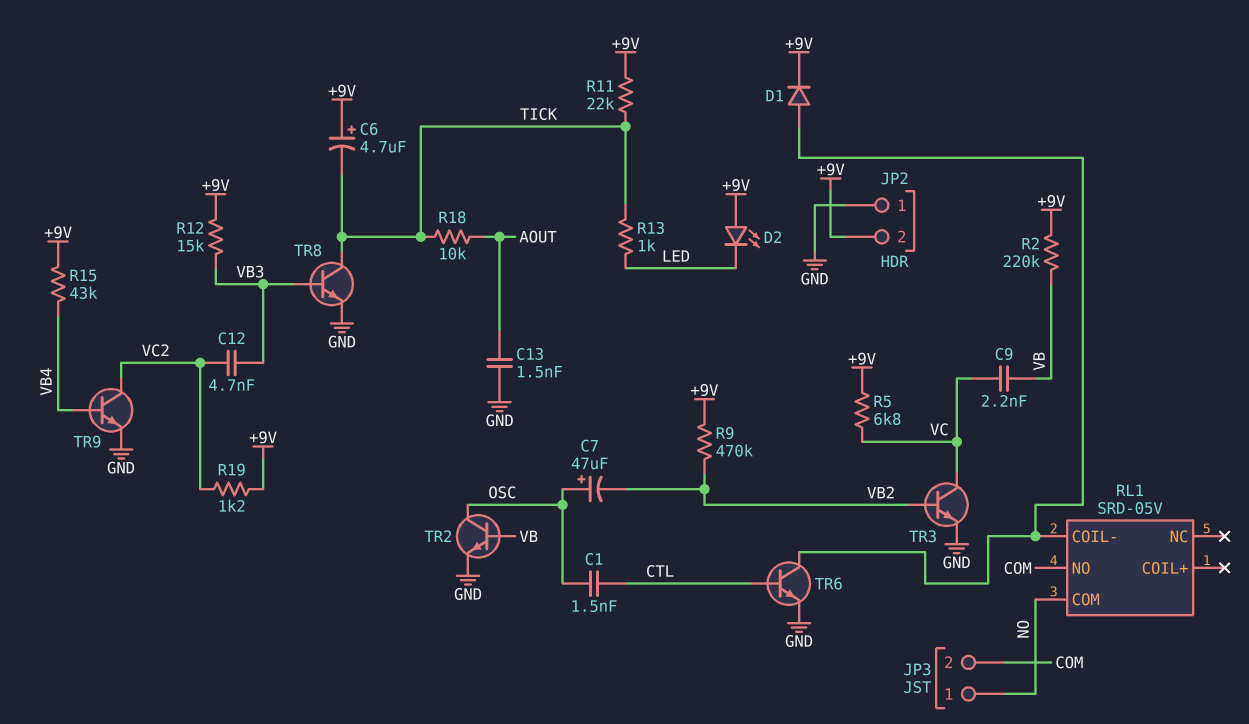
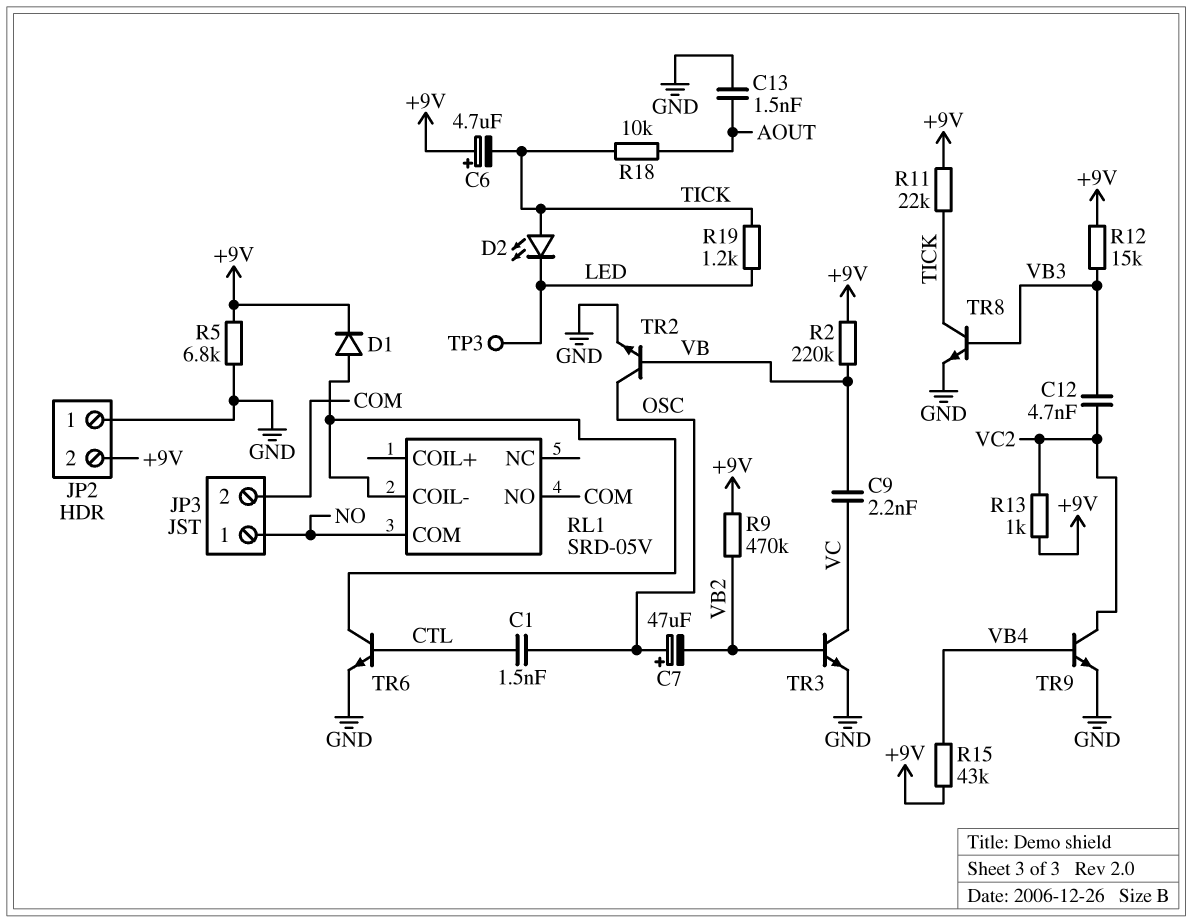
D2: LED (A +9V, K LED) -> LED (A TICK, K LED)
R5: 6.8k (+9V, VC) -> 6.8k (+9V, GND)
R13: 1k (LED, TICK) -> 1k (+9V, VC2)
R19: 1.2k (+9V, VC2) -> 1.2k (LED, TICK)
TP3: none -> test point (LED)

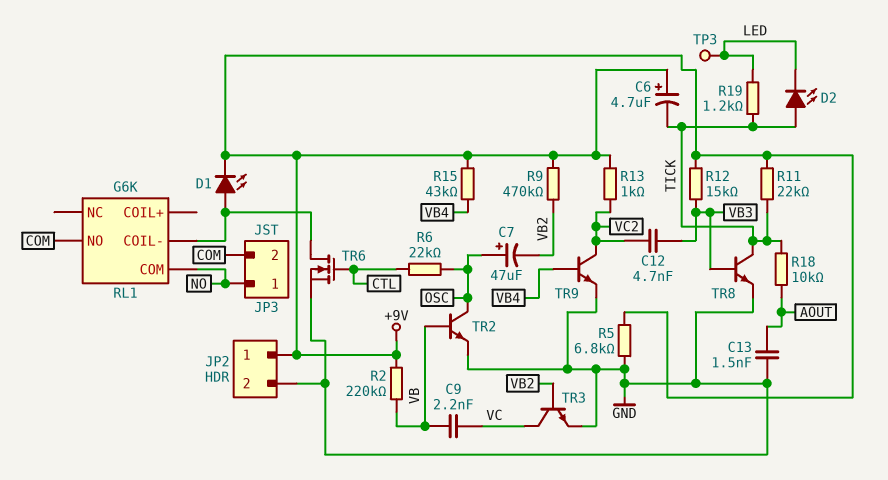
C1: 1.5nF (CTL, OSC) -> none
D1: diode (A RL1/COIL-, K +9V) -> LED (A RL1/COIL-, K +9V)
JP2 pin 1: GND -> +9V
JP2 pin 2: +9V -> GND
R6: none -> 22k (CTL, OSC)
RL1: SRD-05V -> G6K
TR6: NPN (B CTL, C RL1/COIL-, E GND) -> NMOS (G CTL, D RL1/COIL-, S GND)

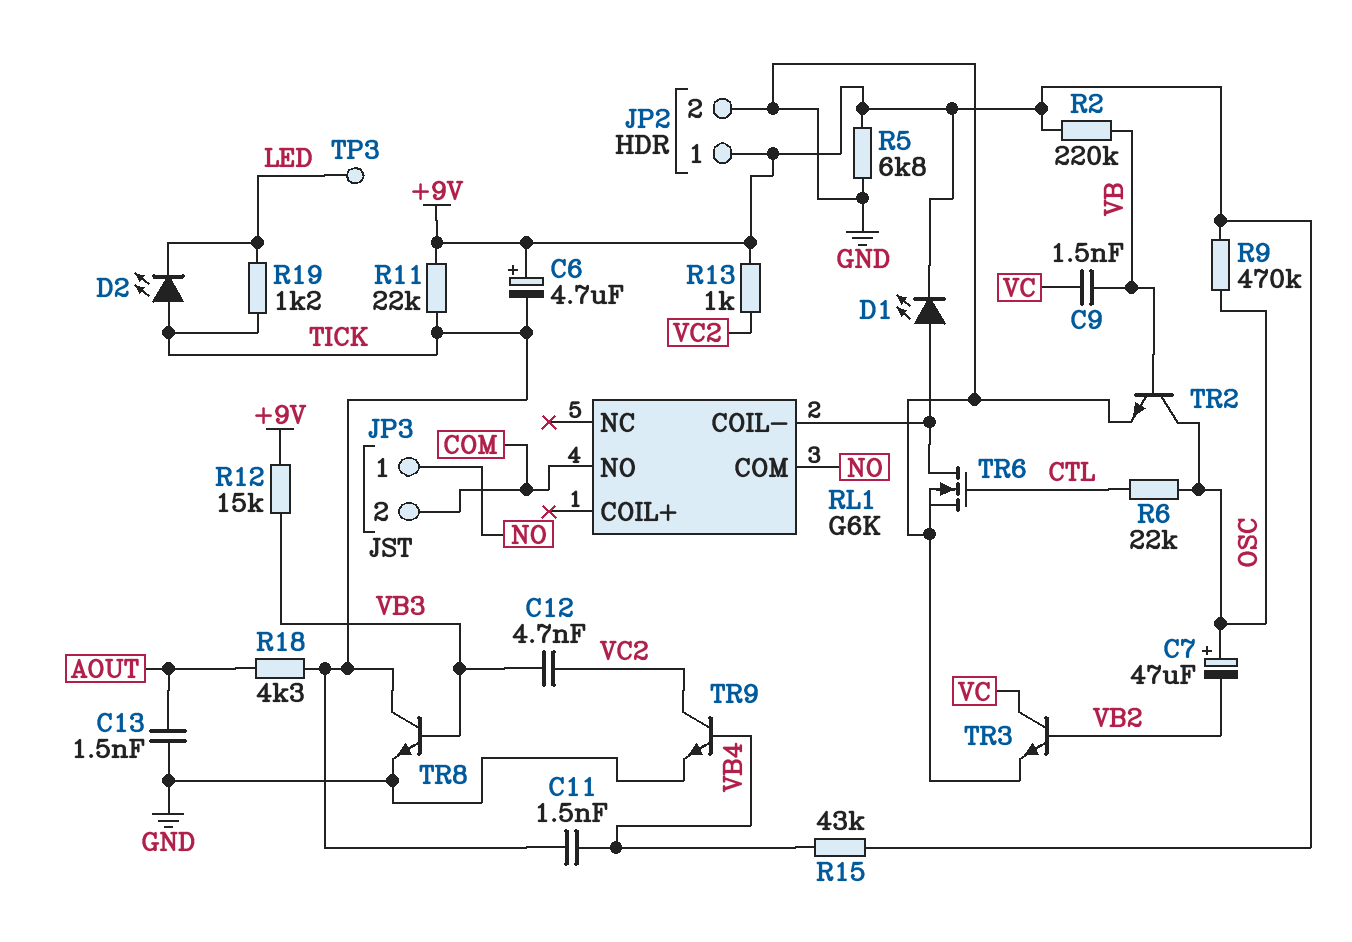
C9: 2.2nF (VB, VC) -> 1.5nF (VB, VC)
C11: none -> 1.5nF (TICK, VB4)
R9: 470k (+9V, VB2) -> 470k (+9V, OSC)
R18: 10k (AOUT, TICK) -> 4.3k (AOUT, TICK)

